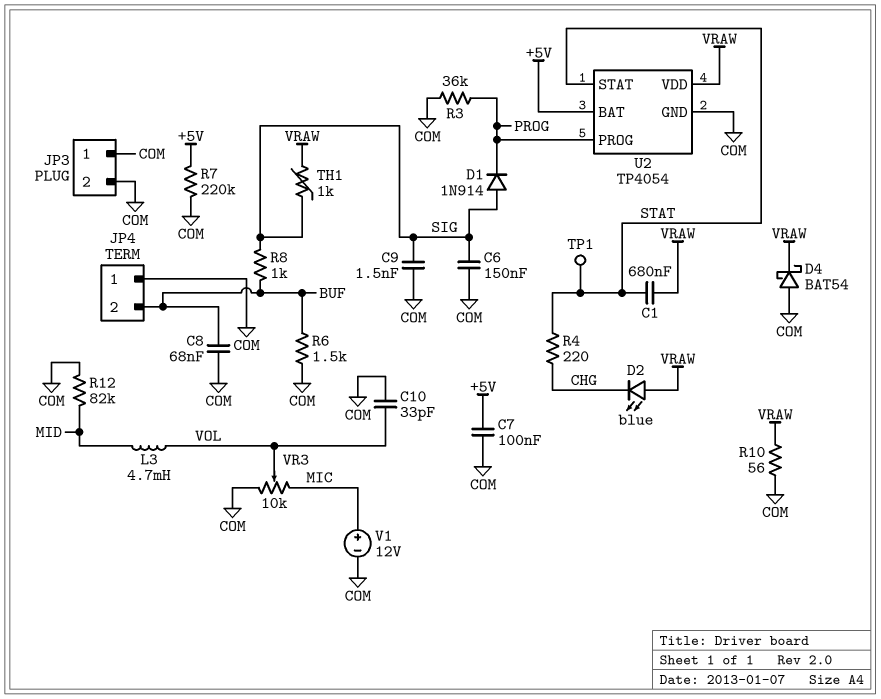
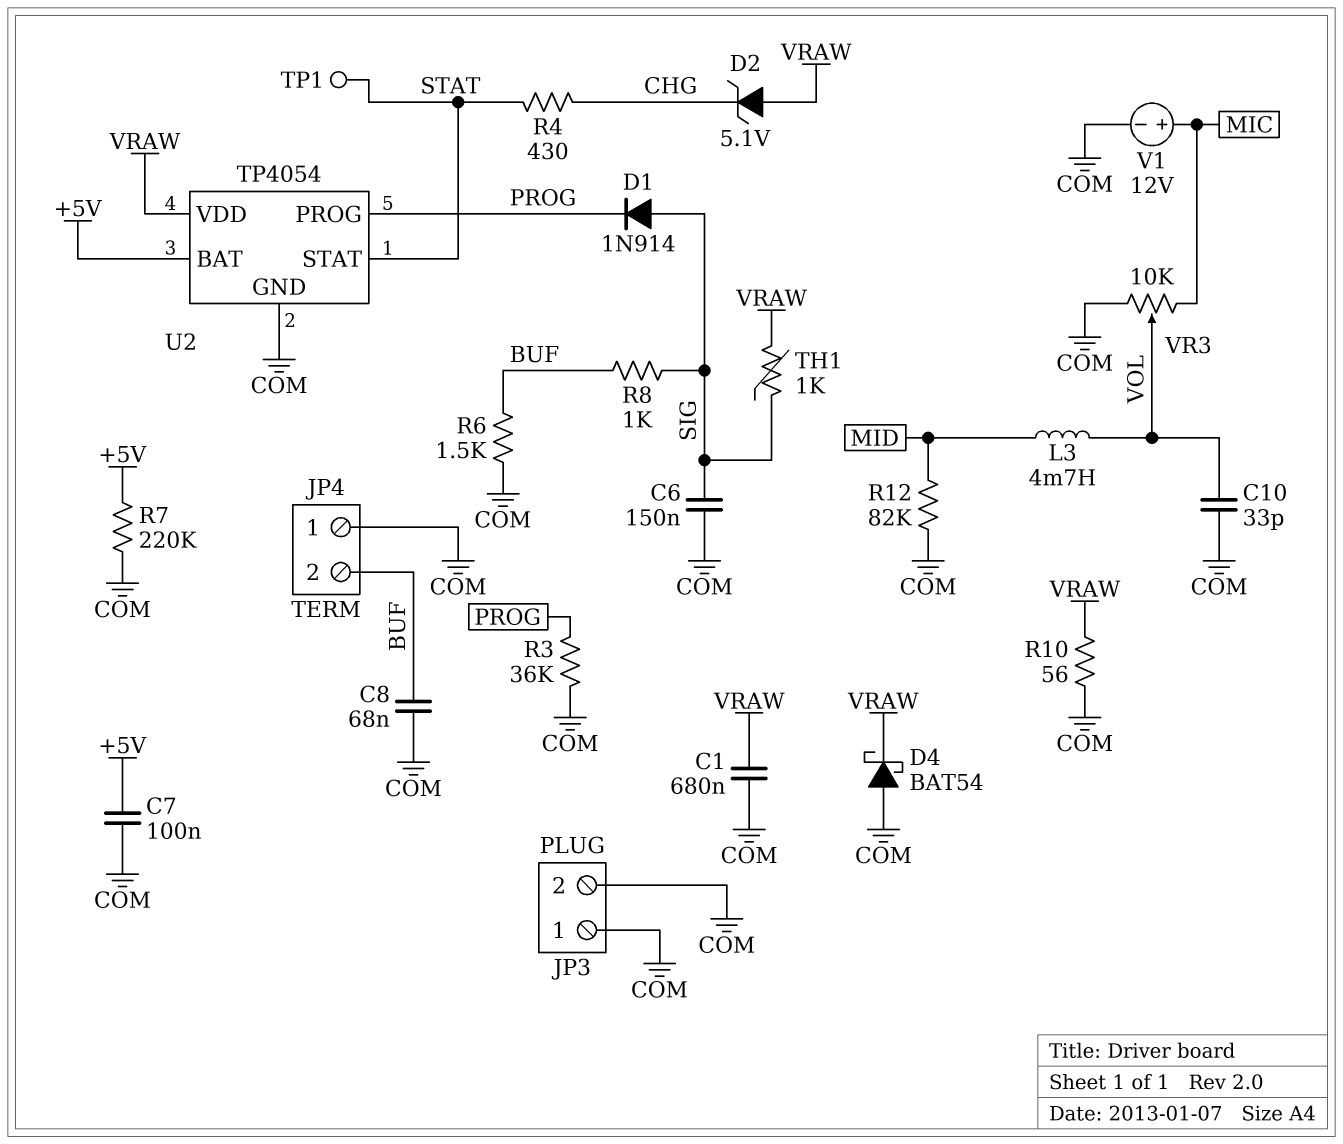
C1: 680nF (STAT, VRAW) -> 680nF (COM, VRAW)
C9: 1.5nF (COM, SIG) -> none
D2: LED blue (A VRAW, K CHG) -> zener 5.1V (A VRAW, K CHG)
R4: 220 (CHG, STAT) -> 430 (CHG, STAT)

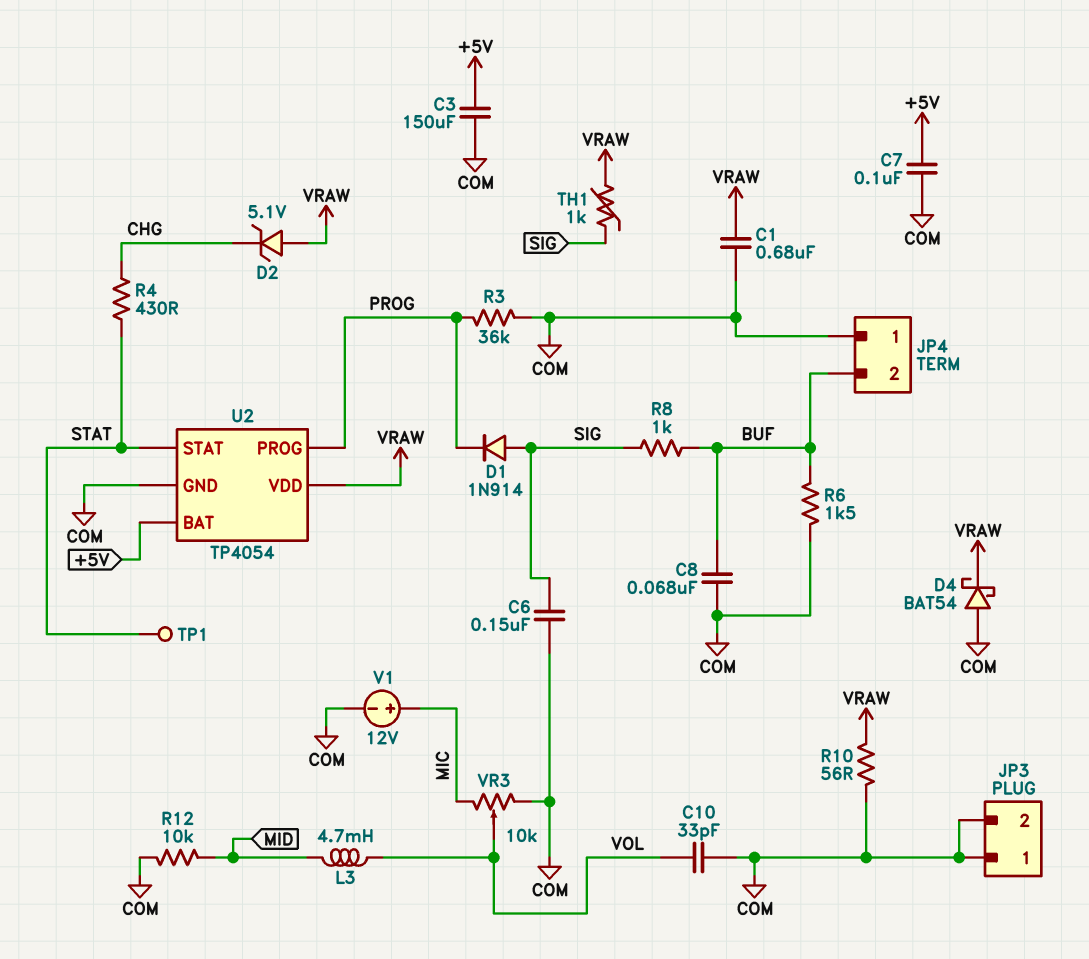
C3: none -> 150uF (+5V, COM)
R7: 220k (+5V, COM) -> none
R12: 82k (COM, MID) -> 10k (COM, MID)

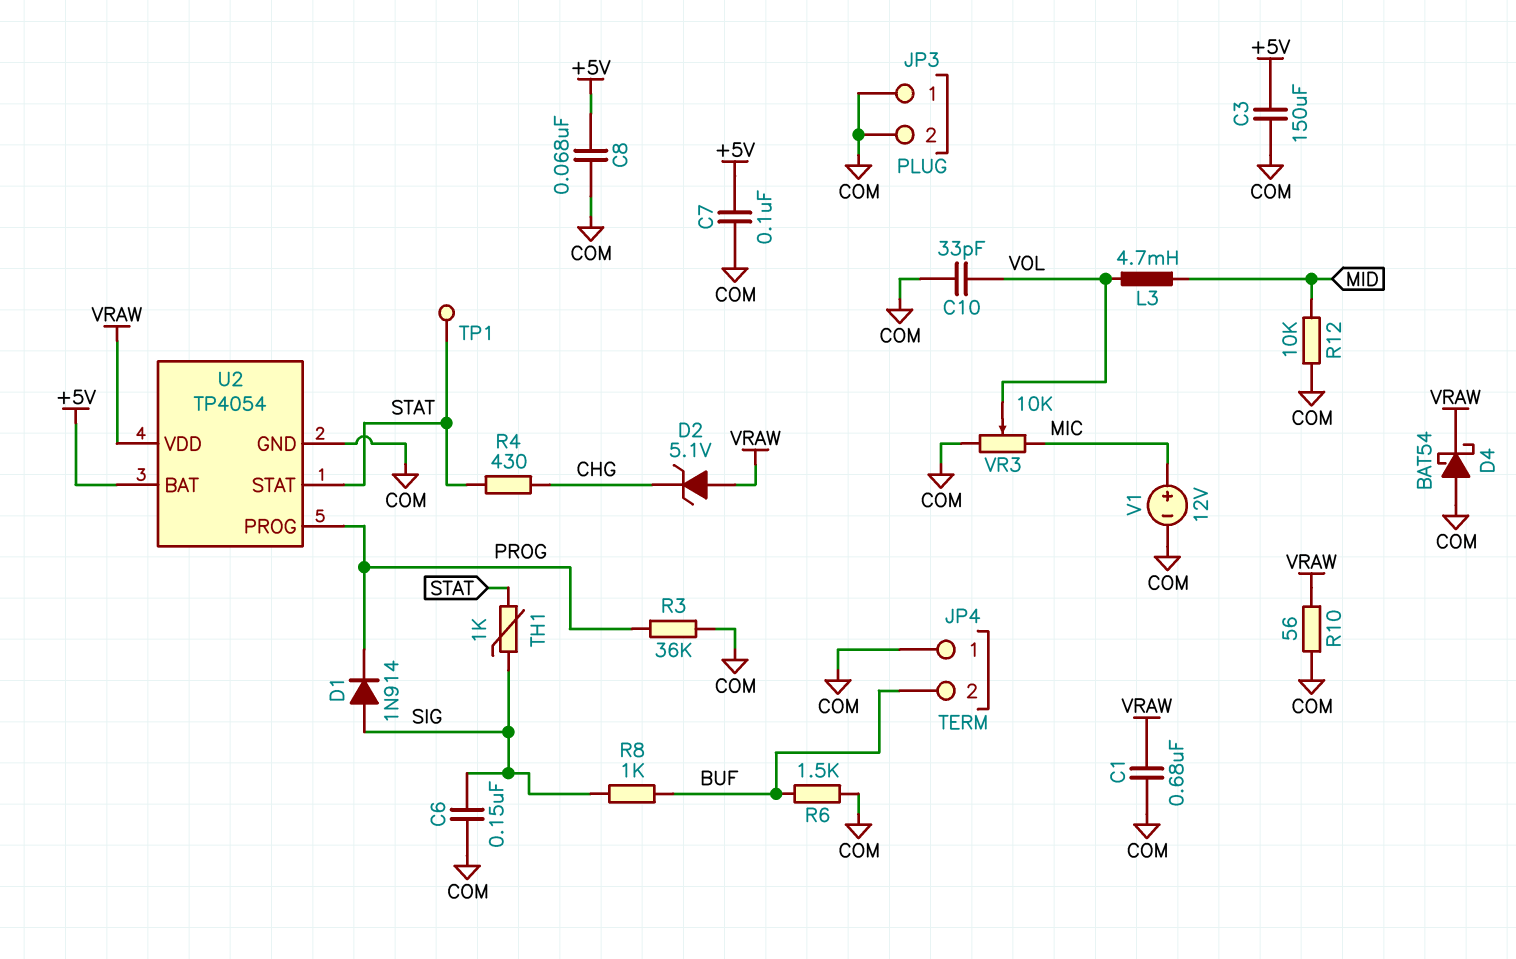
C8: 68nF (BUF, COM) -> 68nF (+5V, COM)
TH1: 1k (SIG, VRAW) -> 1k (SIG, STAT)

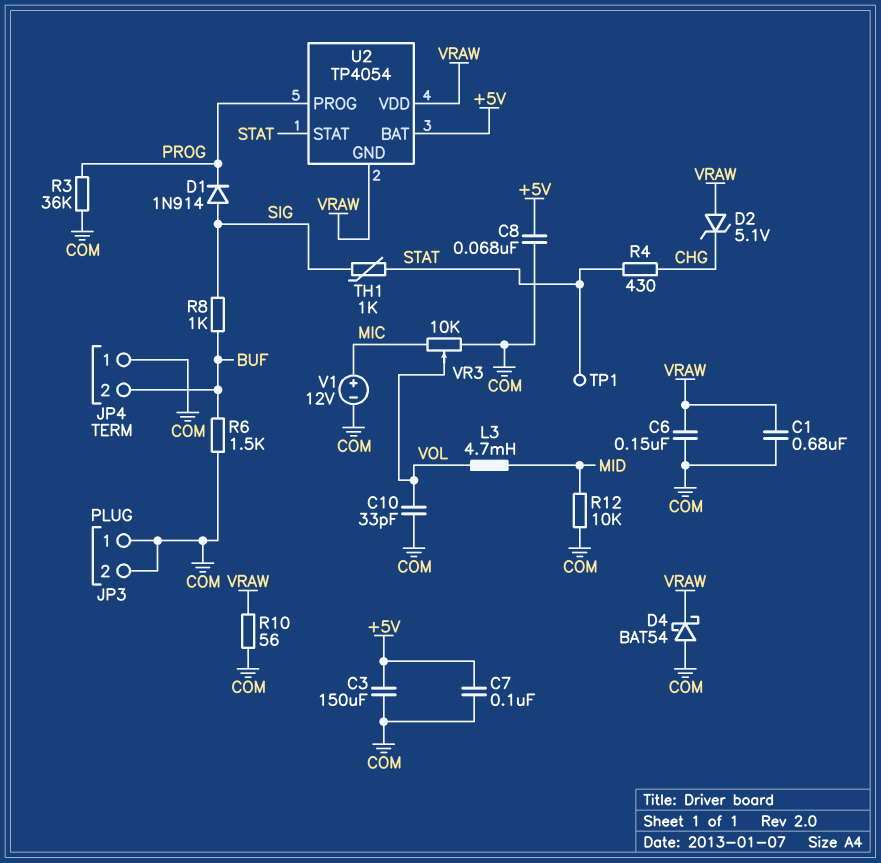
C6: 150nF (COM, SIG) -> 150nF (COM, VRAW)
U2 pin GND: COM -> VRAW

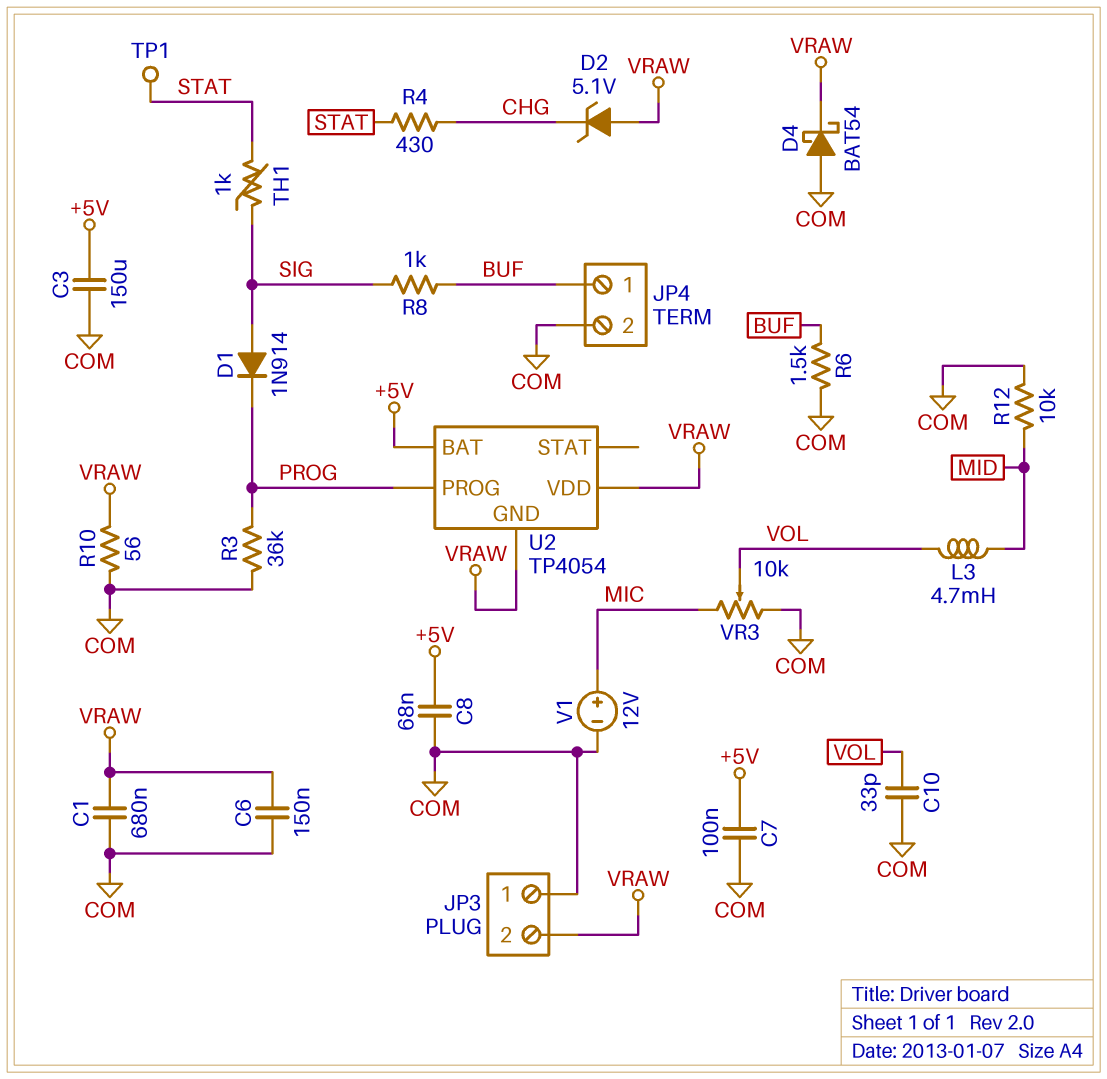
JP3 pin 2: COM -> VRAW
JP4 pin 1: COM -> BUF
JP4 pin 2: BUF -> COM
U2 pin STAT: STAT -> none

